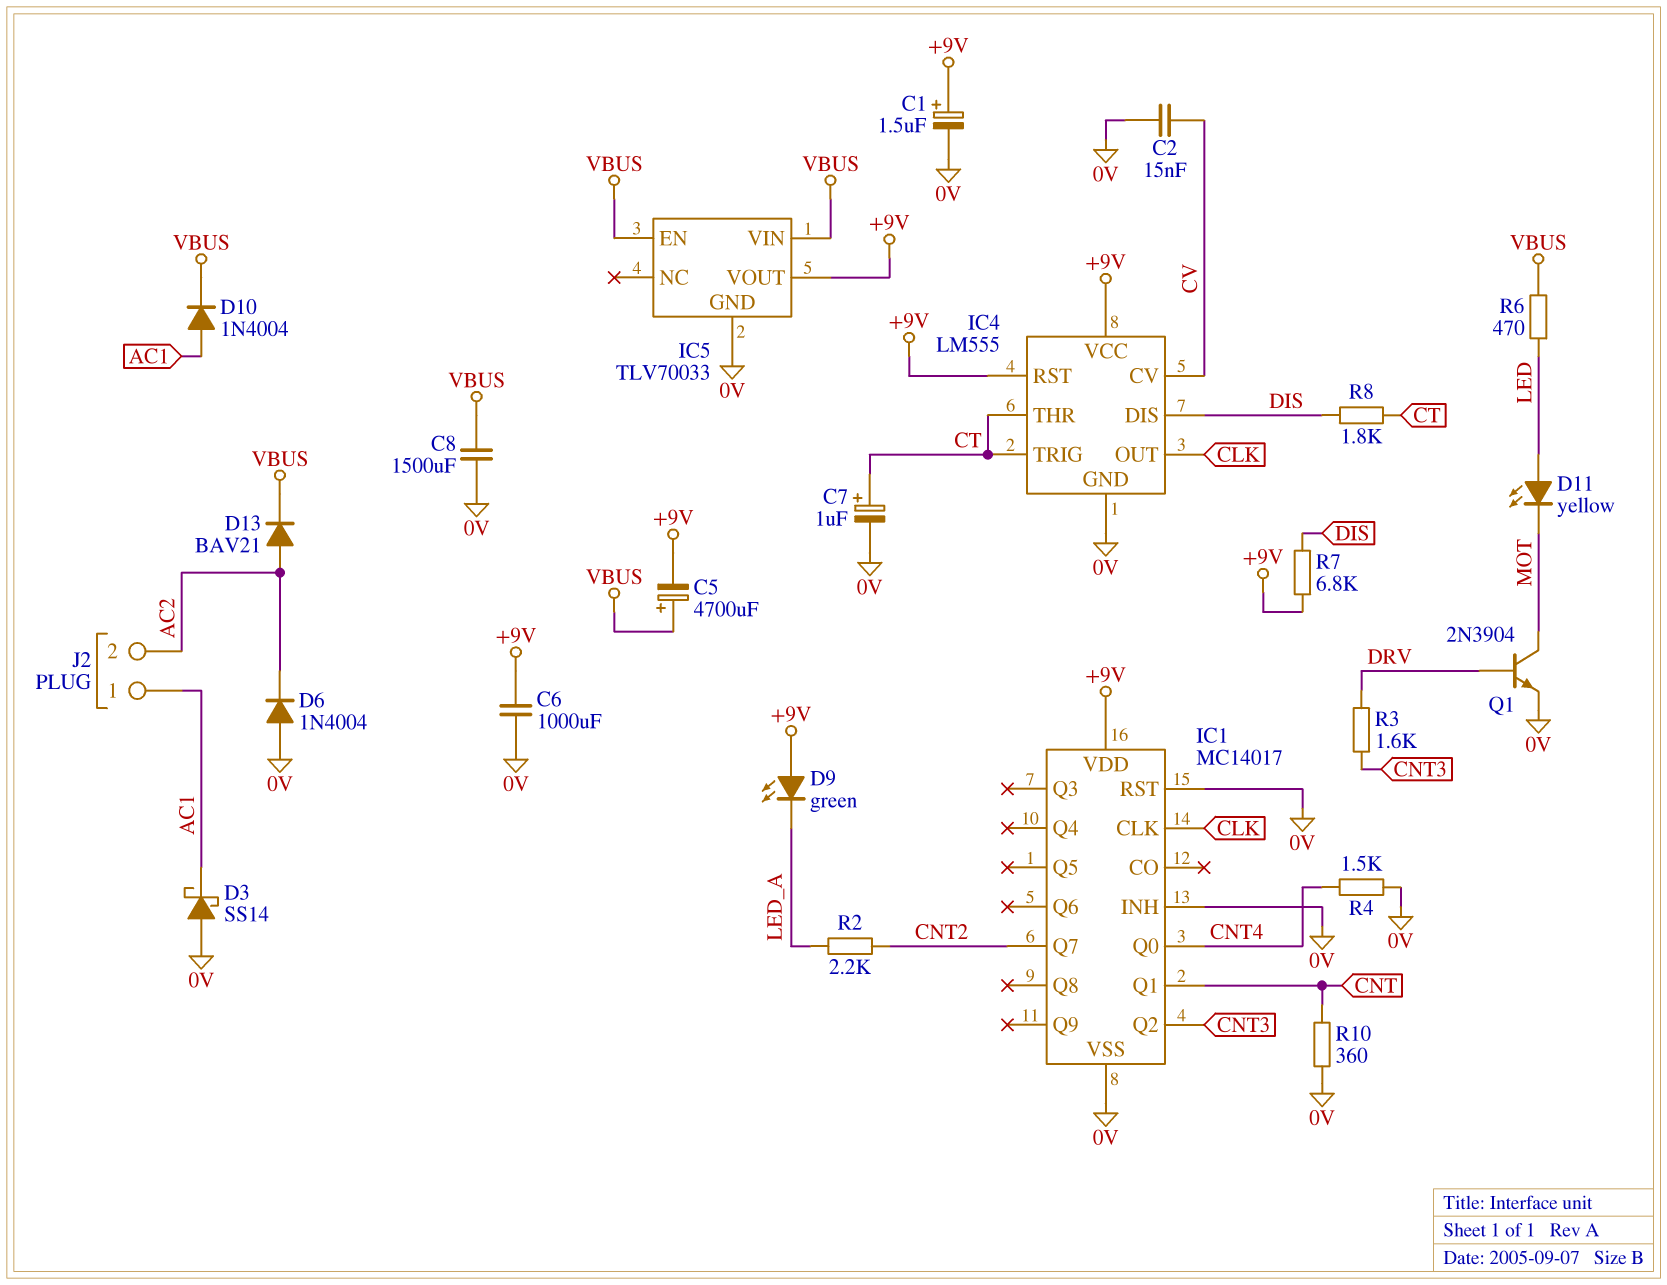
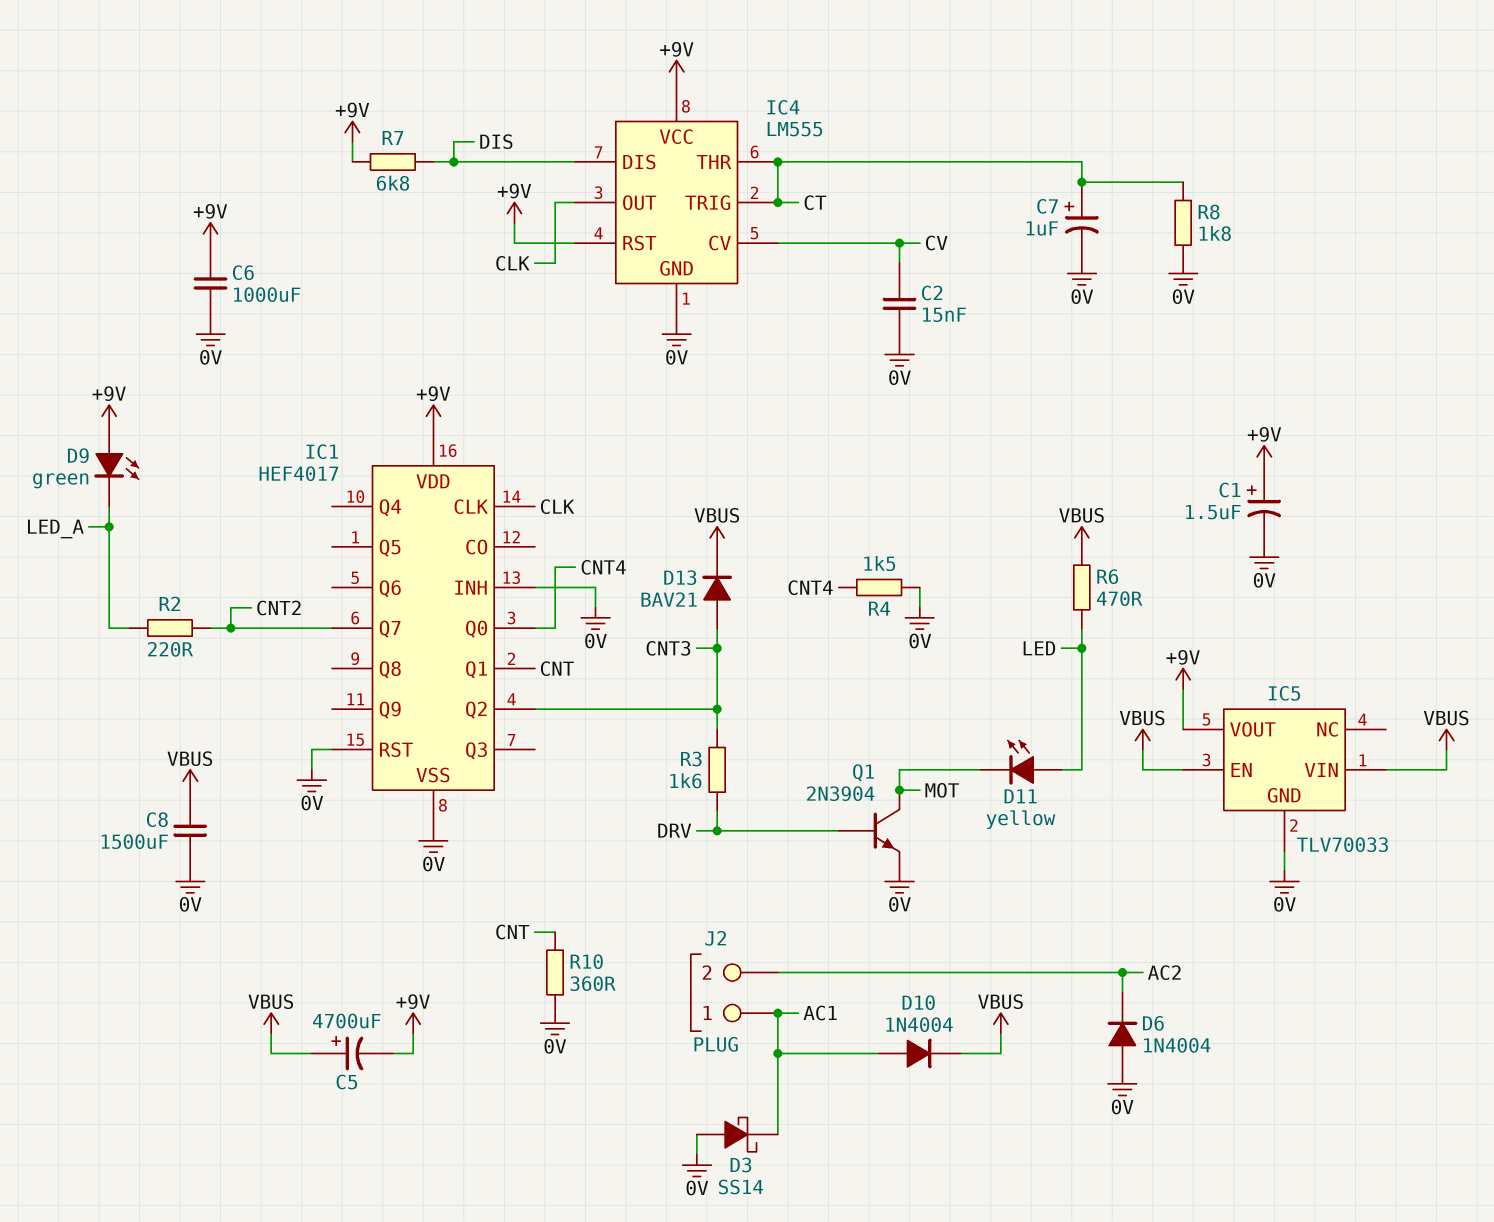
D13: diode BAV21 (A AC2, K VBUS) -> diode BAV21 (A CNT3, K VBUS)
IC1: MC14017 -> HEF4017
R2: 2.2k (CNT2, LED_A) -> 220 (CNT2, LED_A)
R8: 1.8k (CT, DIS) -> 1.8k (0V, CT)

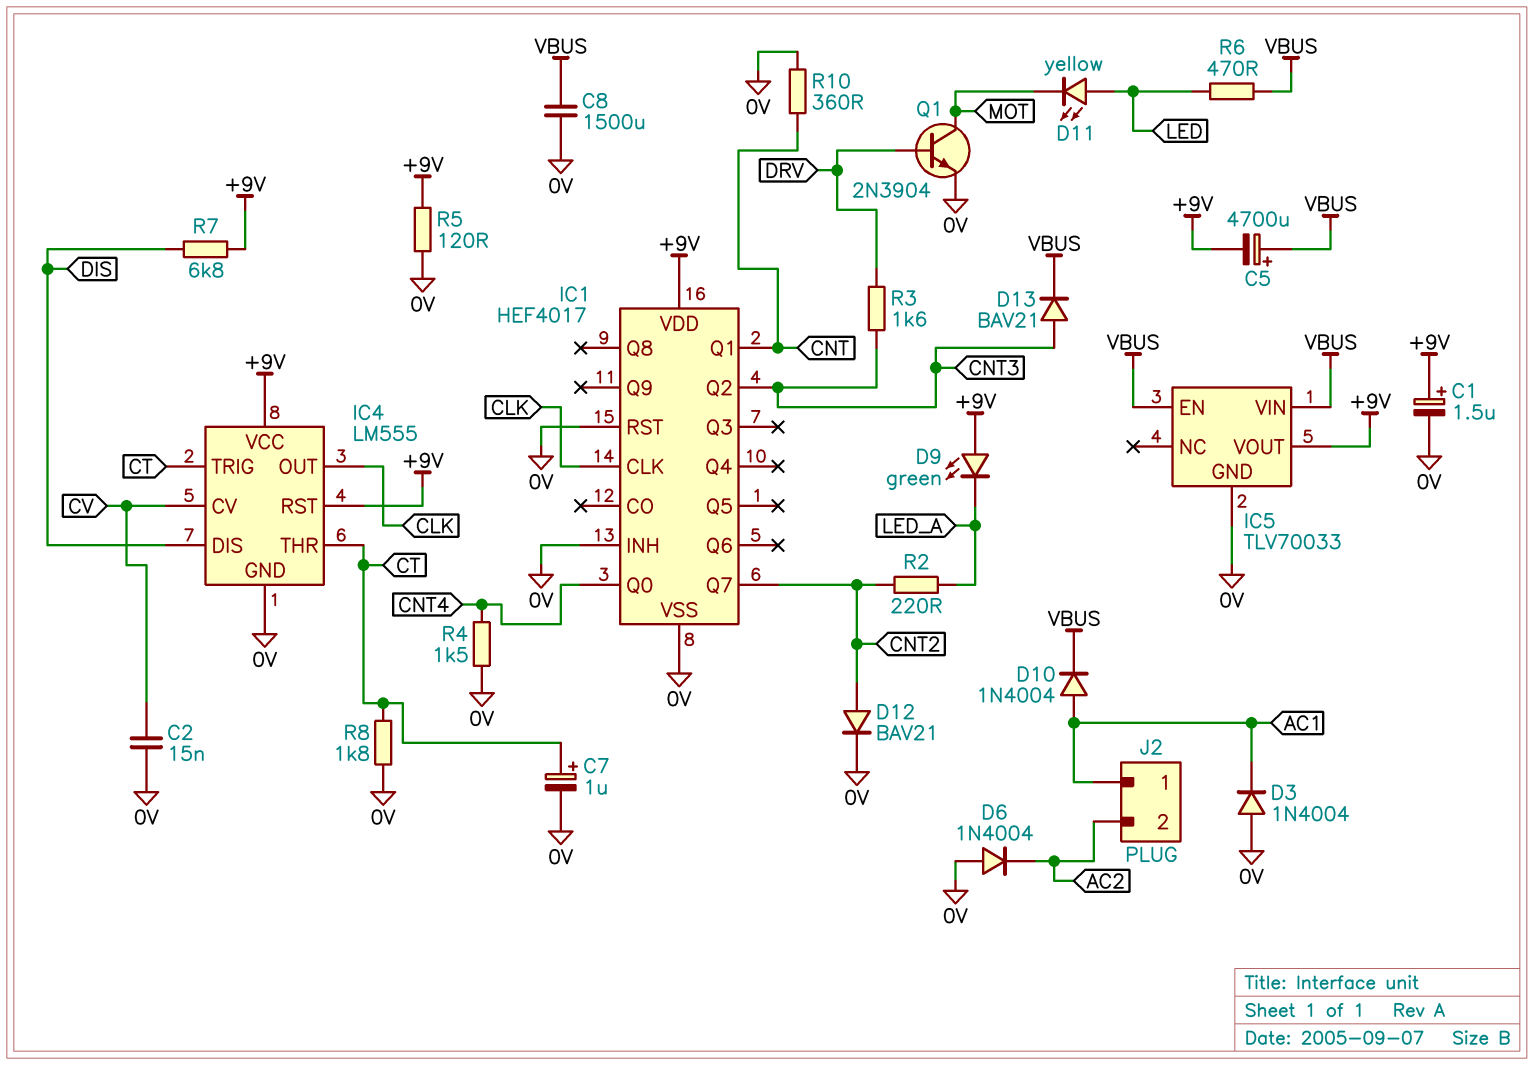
C6: 1000uF (+9V, 0V) -> none
D3: schottky SS14 (A 0V, K AC1) -> diode 1N4004 (A 0V, K AC1)
D12: none -> diode BAV21 (A CNT2, K 0V)
R5: none -> 120 (+9V, 0V)

